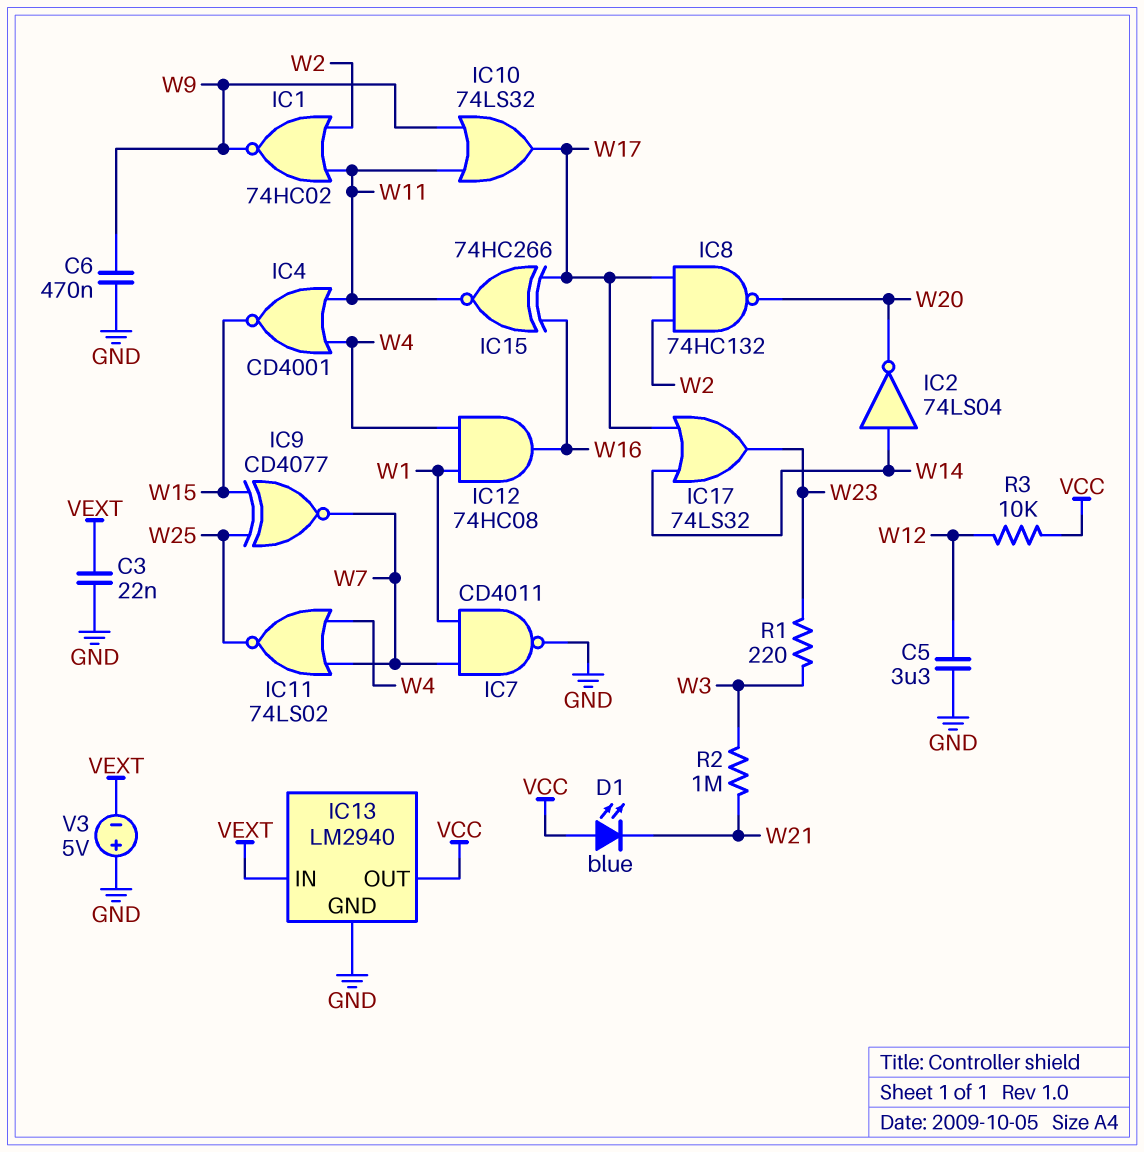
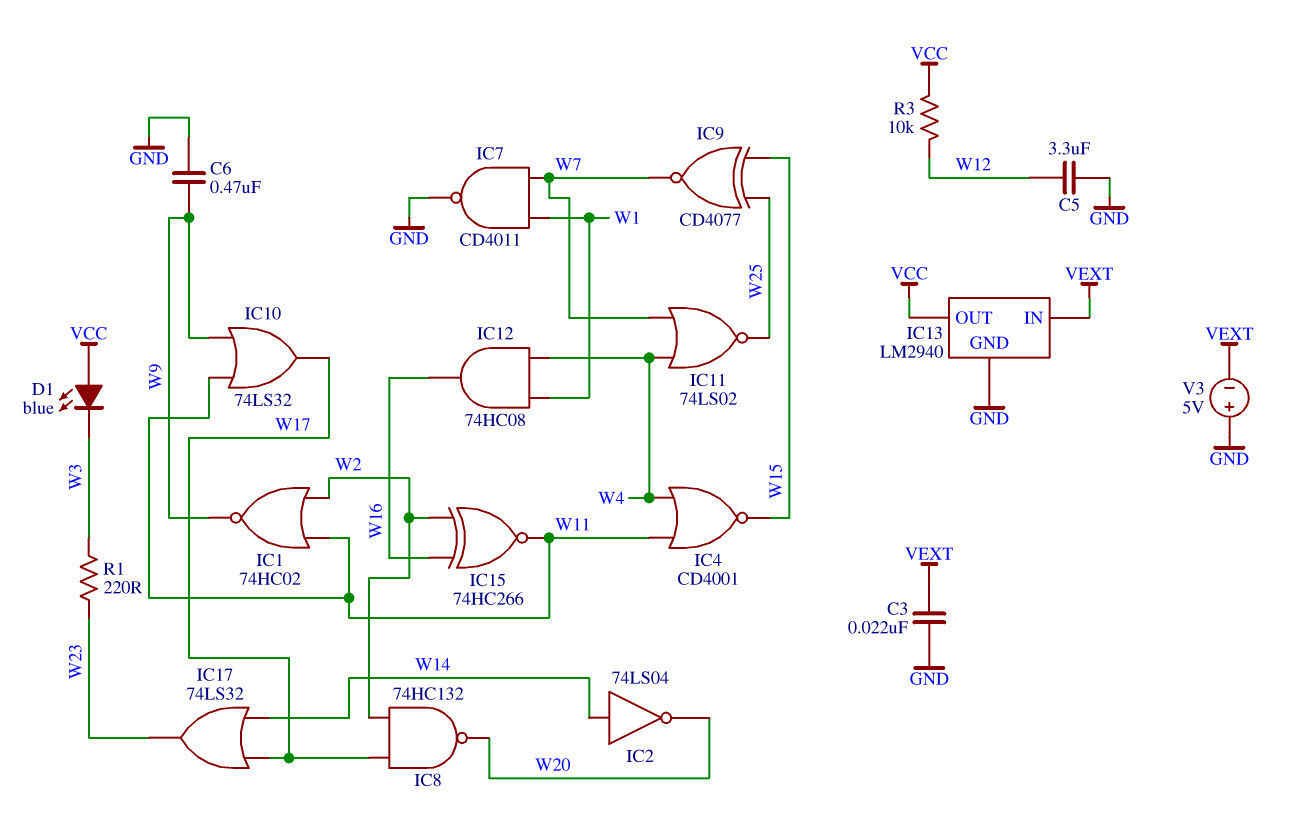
D1: LED blue (A VCC, K W21) -> LED blue (A VCC, K W3)
IC15: XNOR 74HC266 (in W16, in W17, out W11) -> XNOR 74HC266 (in W2, in W16, out W11)
R2: 1M (W3, W21) -> none

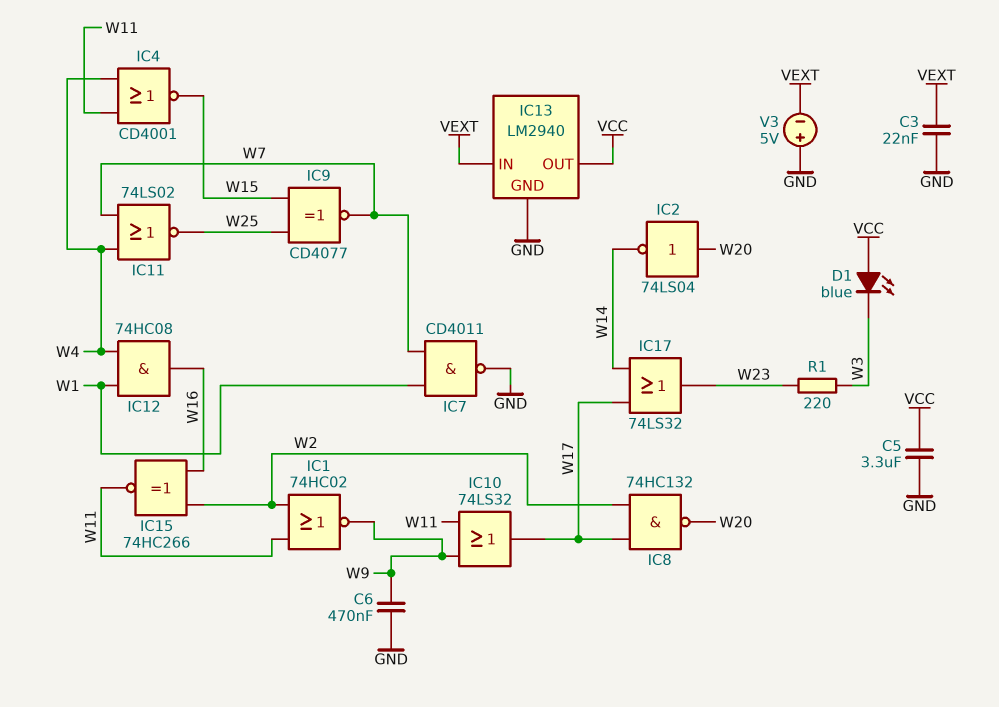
C5: 3.3uF (GND, W12) -> 3.3uF (GND, VCC)
IC2: NOT 74LS04 (in W14, out W20) -> NOT 74LS04 (in W20, out W14)
R3: 10k (VCC, W12) -> none

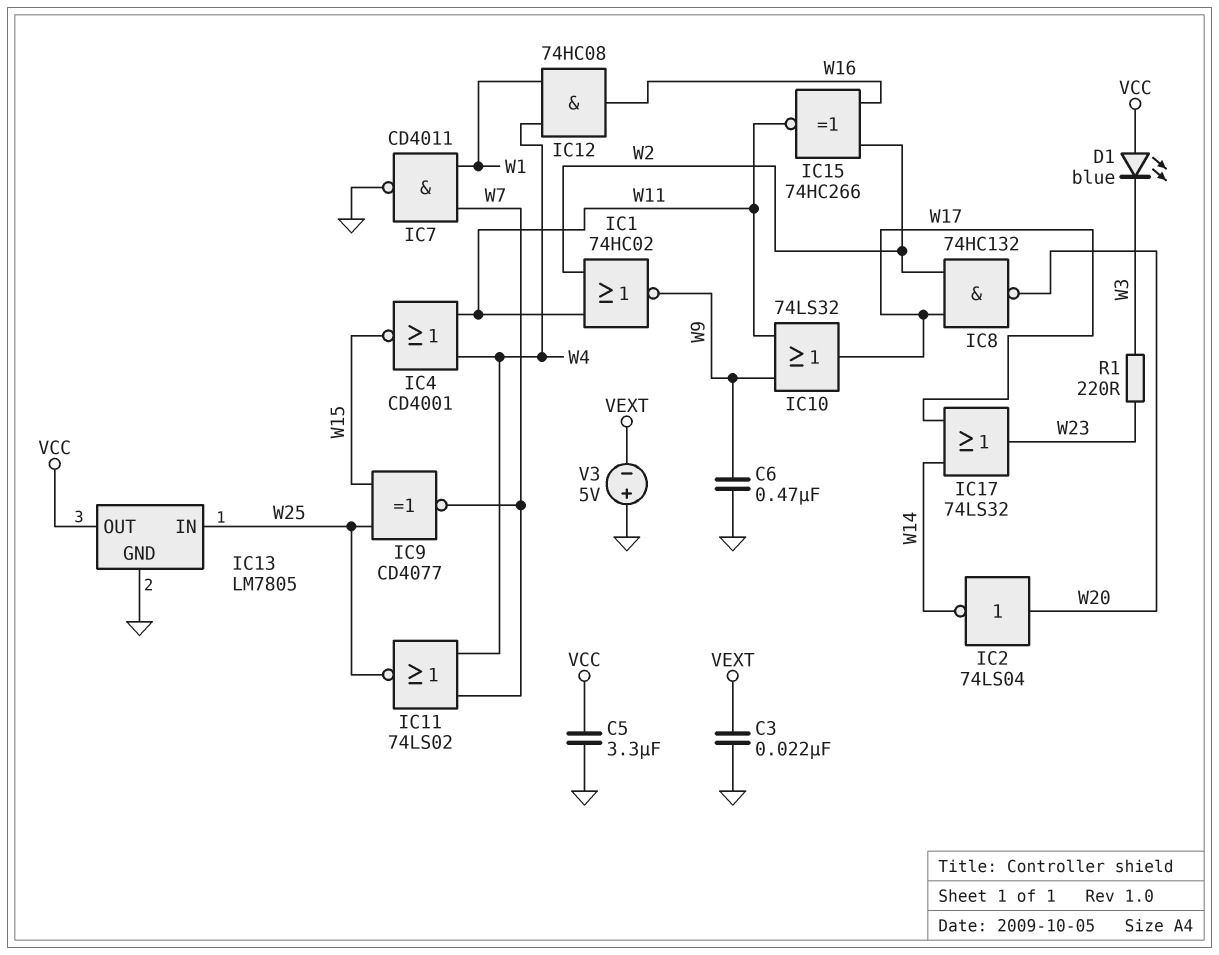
IC13: LM2940 -> LM7805
IC13 pin IN: VEXT -> W25

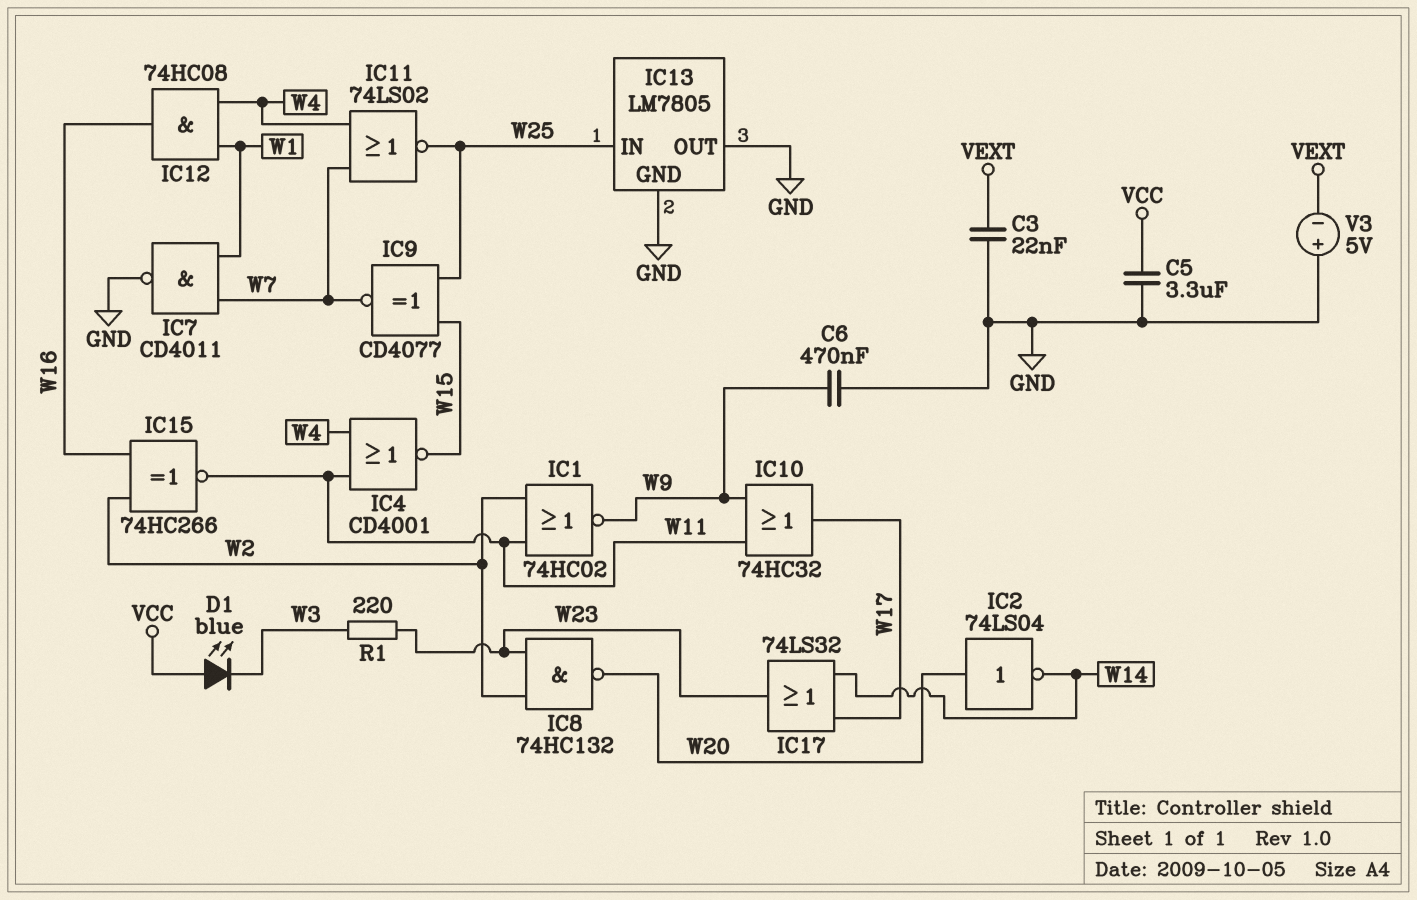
IC8: NAND 74HC132 (in W2, in W17, out W20) -> NAND 74HC132 (in W2, in W23, out W20)
IC10: OR 74LS32 (in W9, in W11, out W17) -> OR 74HC32 (in W9, in W11, out W17)
IC13 pin OUT: VCC -> GND

